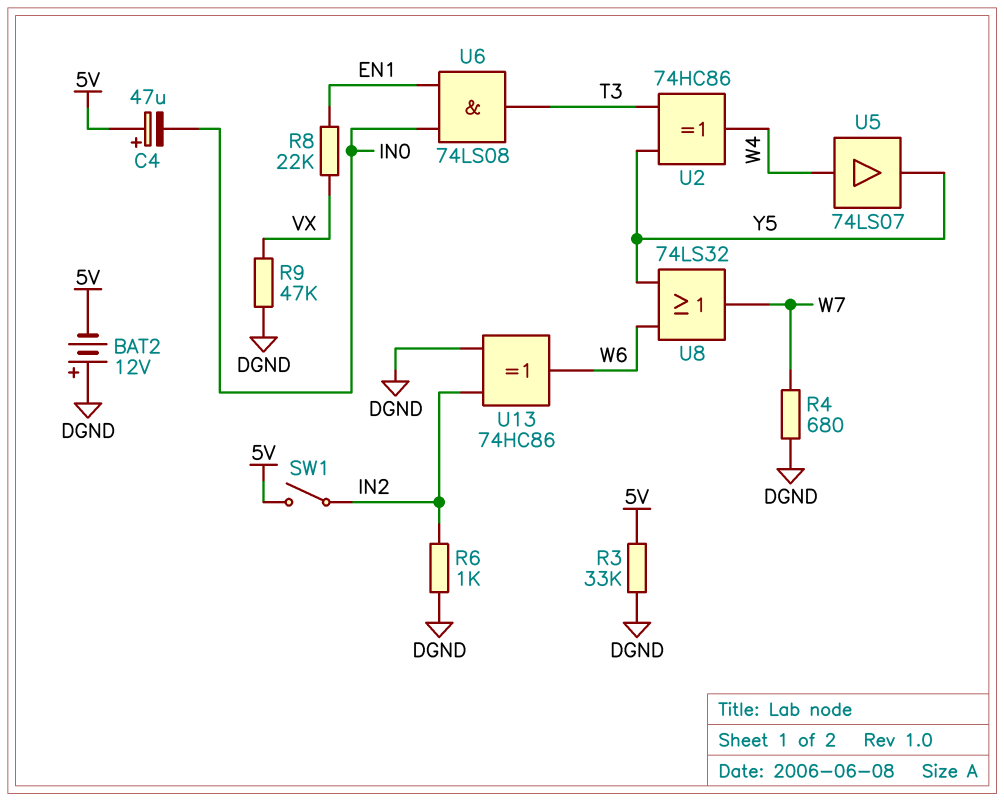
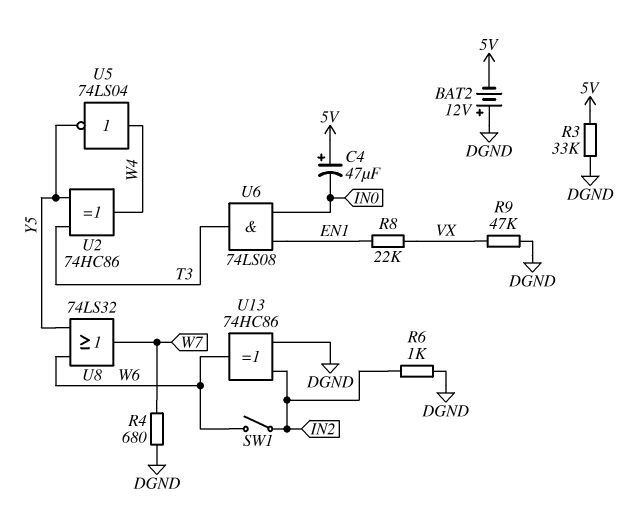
SW1: switch (5V, IN2) -> switch (IN2, W6)
U5: buffer 74LS07 (in W4, out Y5) -> NOT 74LS04 (in W4, out Y5)

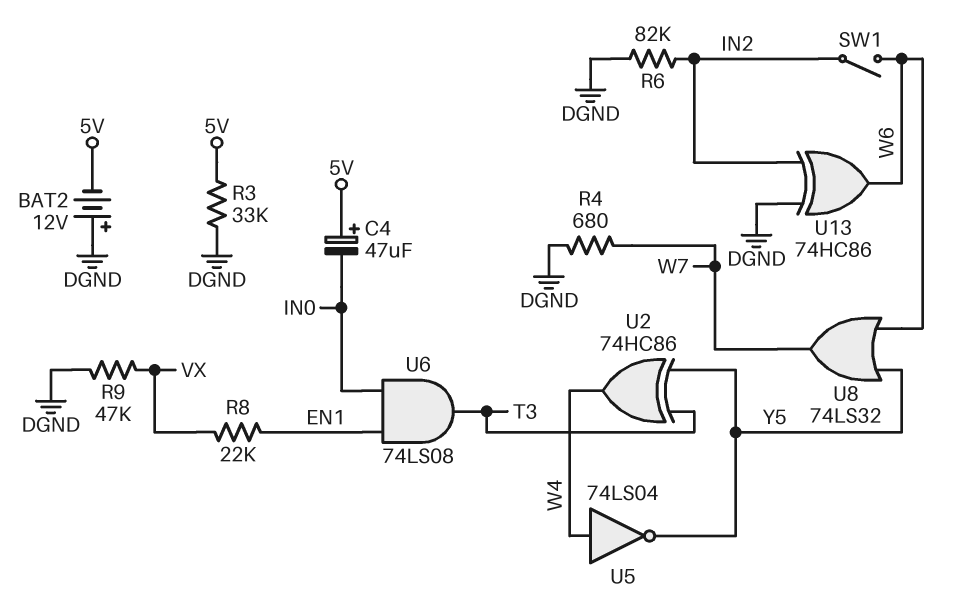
R6: 1k (DGND, IN2) -> 82k (DGND, IN2)

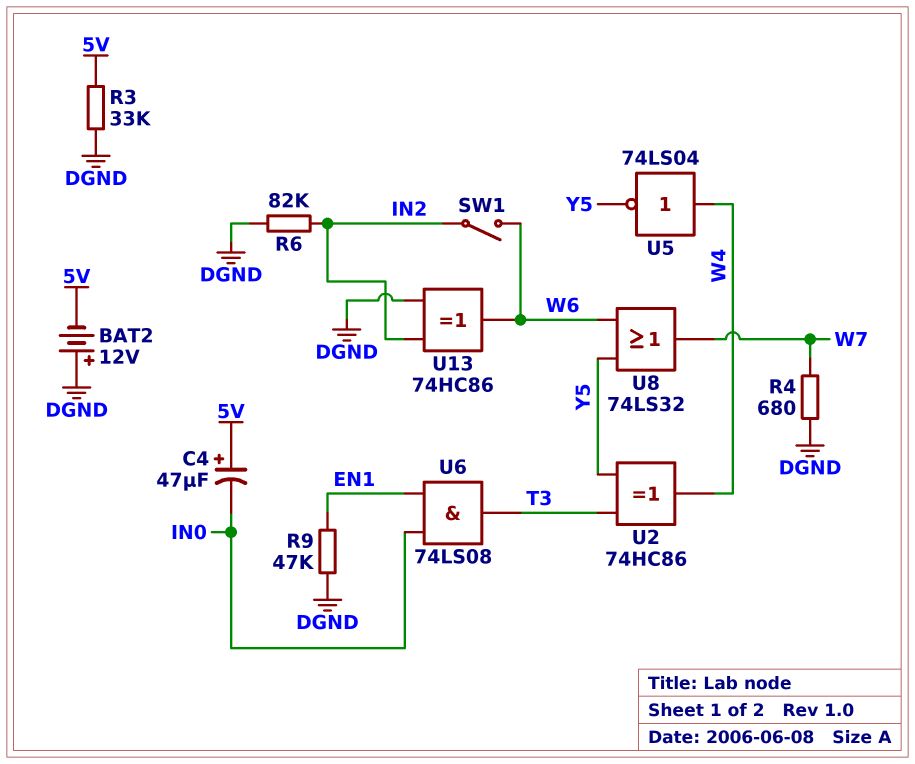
R8: 22k (EN1, VX) -> none
R9: 47k (DGND, VX) -> 47k (DGND, EN1)

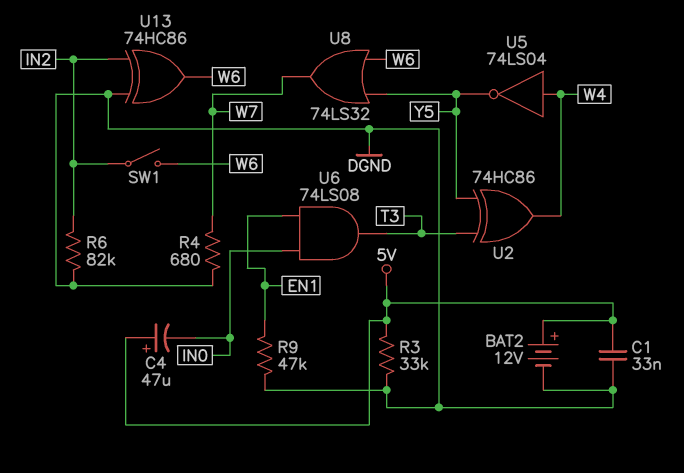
BAT2: 12V (plus DGND, minus 5V) -> 12V (plus 5V, minus DGND)
C1: none -> 33nF (5V, DGND)

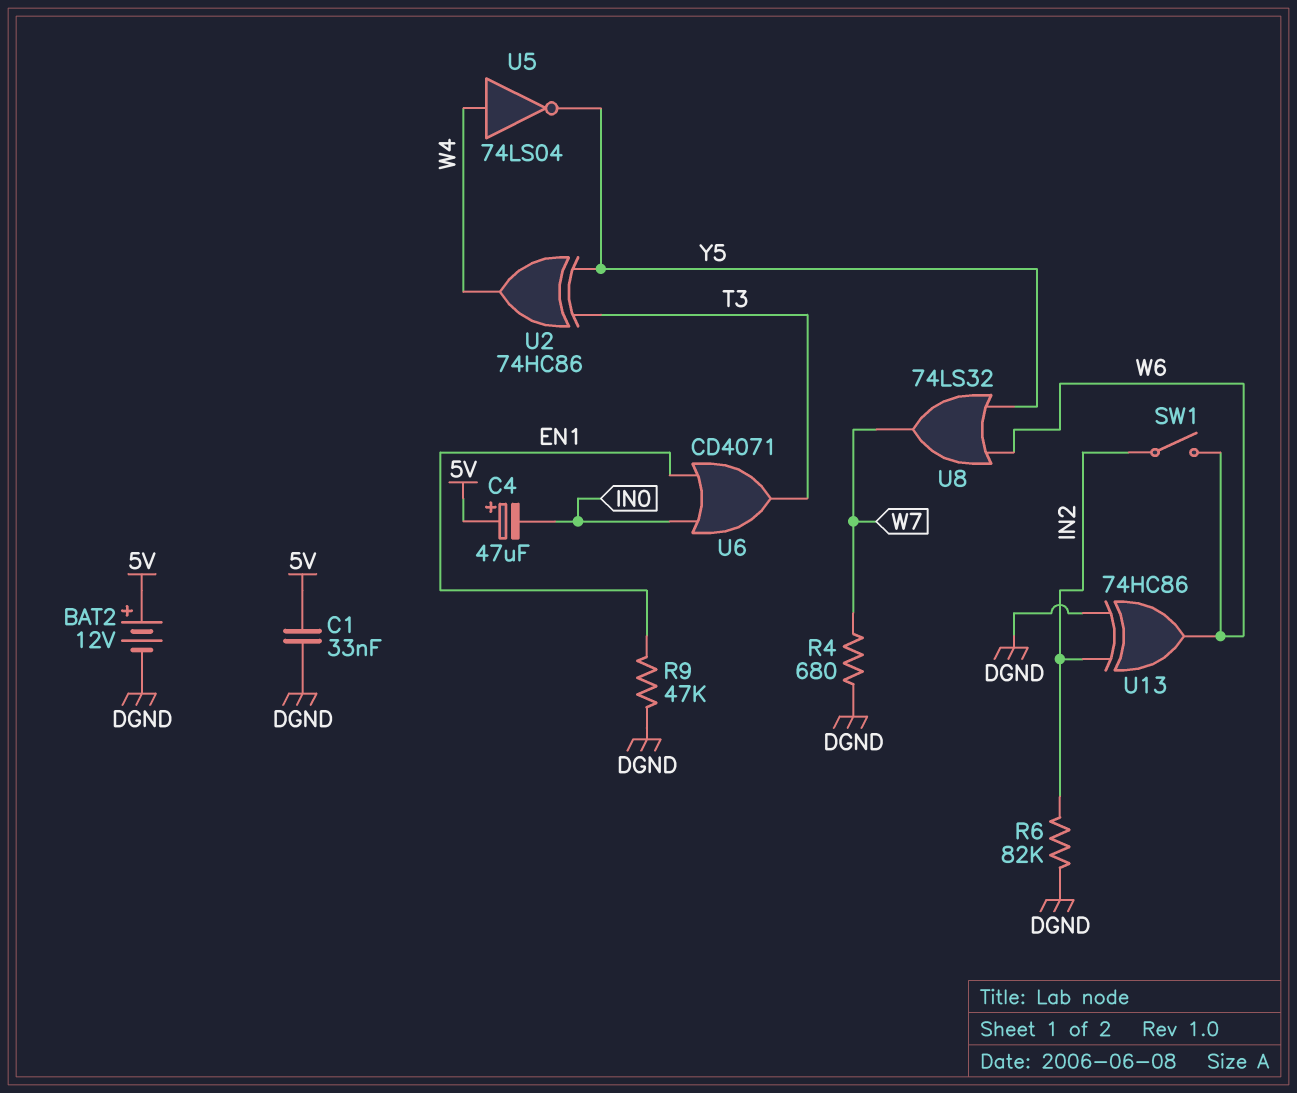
R3: 33k (5V, DGND) -> none
U6: AND 74LS08 (in EN1, in IN0, out T3) -> OR CD4071 (in EN1, in IN0, out T3)

